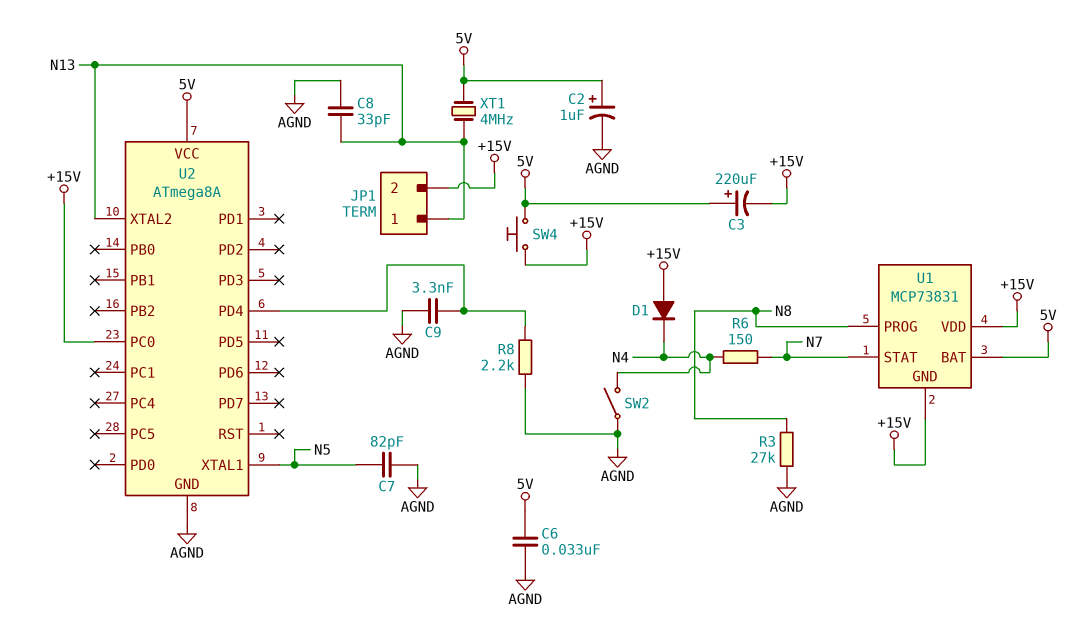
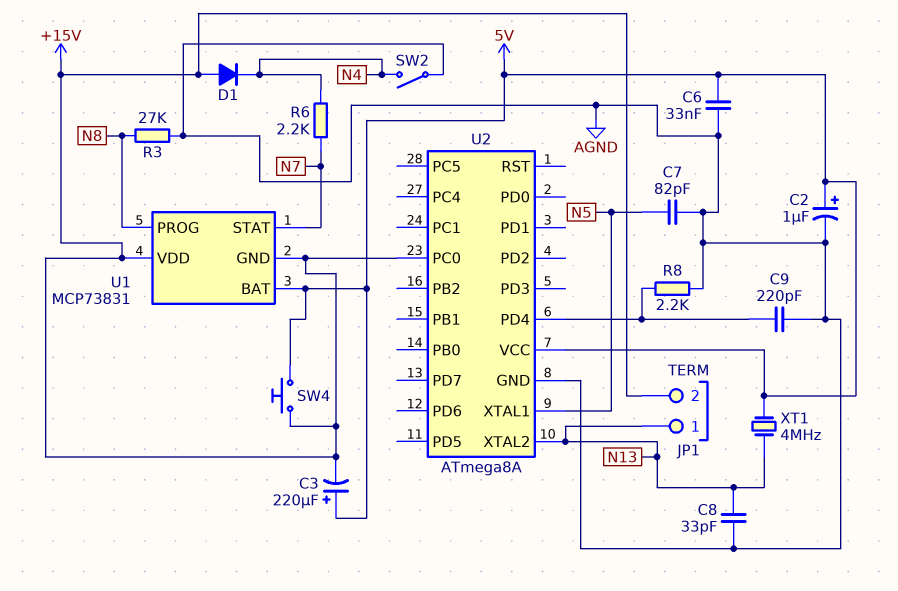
C9: 3.3nF (AGND, U2/PD4) -> 220pF (AGND, U2/PD4)
R6: 150 (N4, N7) -> 2.2k (N4, N7)

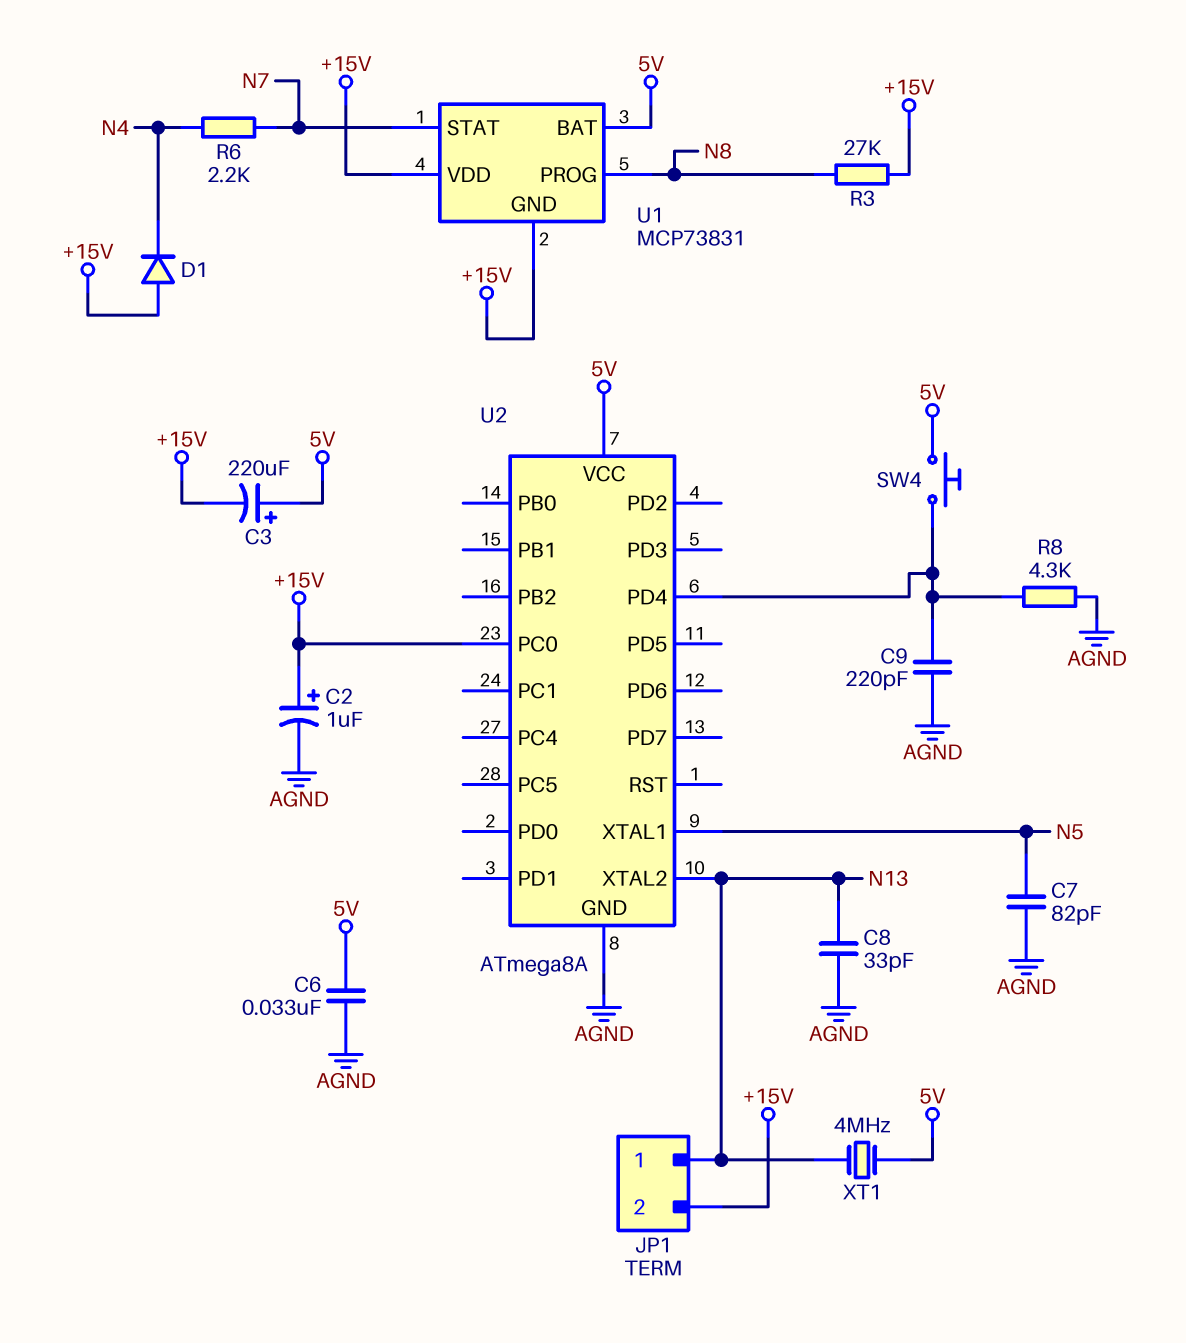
C2: 1uF (plus 5V, minus AGND) -> 1uF (plus +15V, minus AGND)
R3: 27k (AGND, N8) -> 27k (+15V, N8)
R8: 2.2k (AGND, U2/PD4) -> 4.3k (AGND, U2/PD4)
SW2: switch (AGND, N4) -> none
SW4: button (+15V, 5V) -> button (5V, U2/PD4)

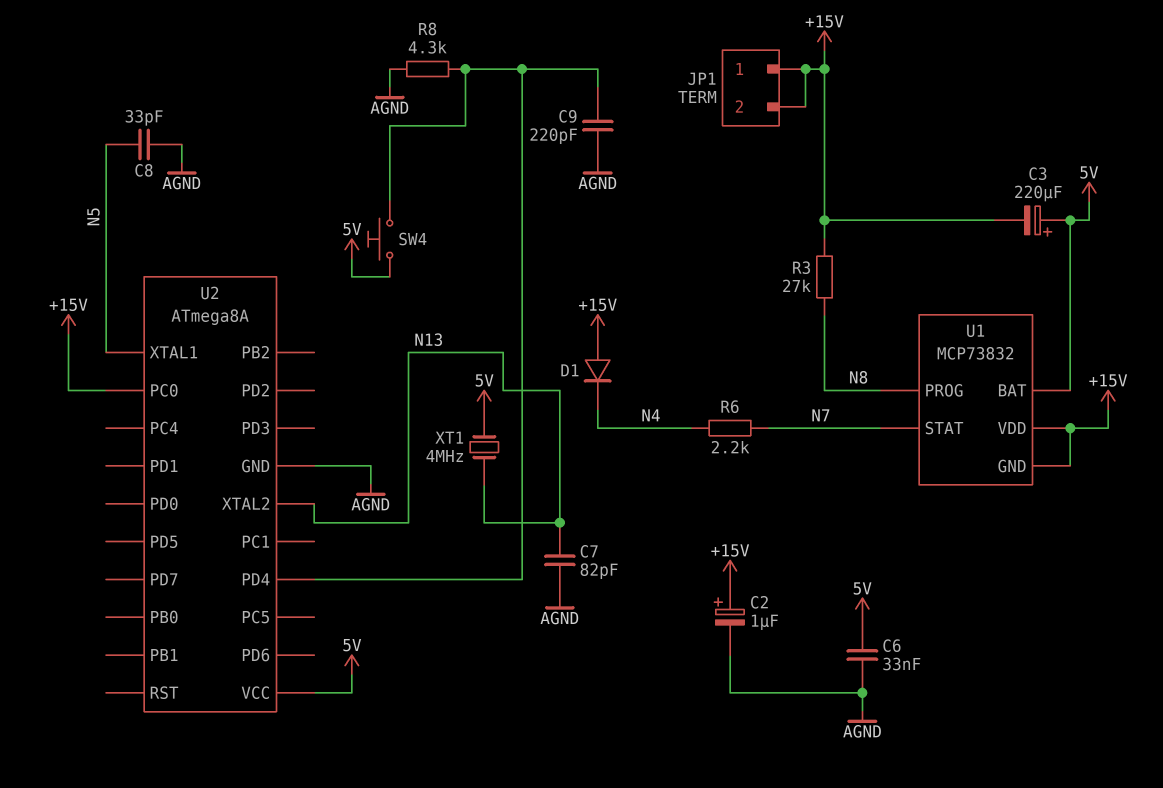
C7: 82pF (AGND, N5) -> 82pF (AGND, N13)
C8: 33pF (AGND, N13) -> 33pF (AGND, N5)
JP1 pin 1: N13 -> +15V
U1: MCP73831 -> MCP73832

